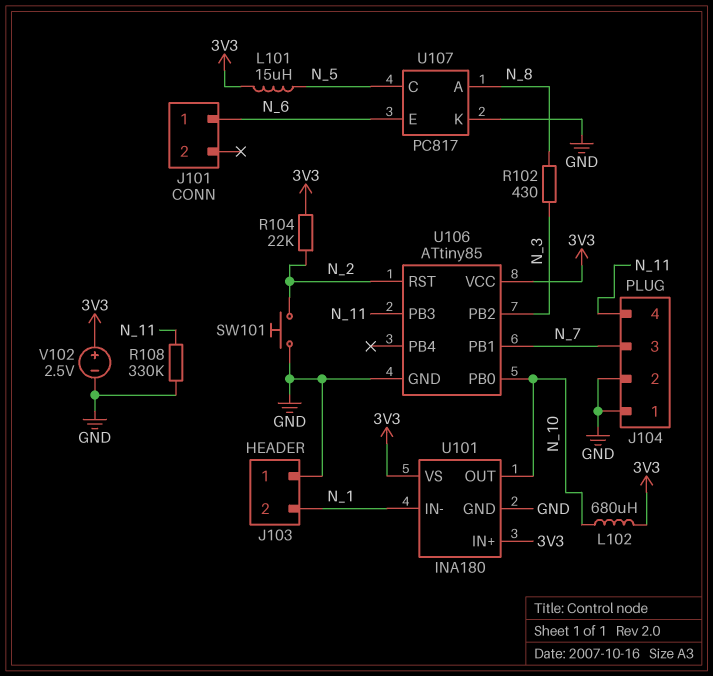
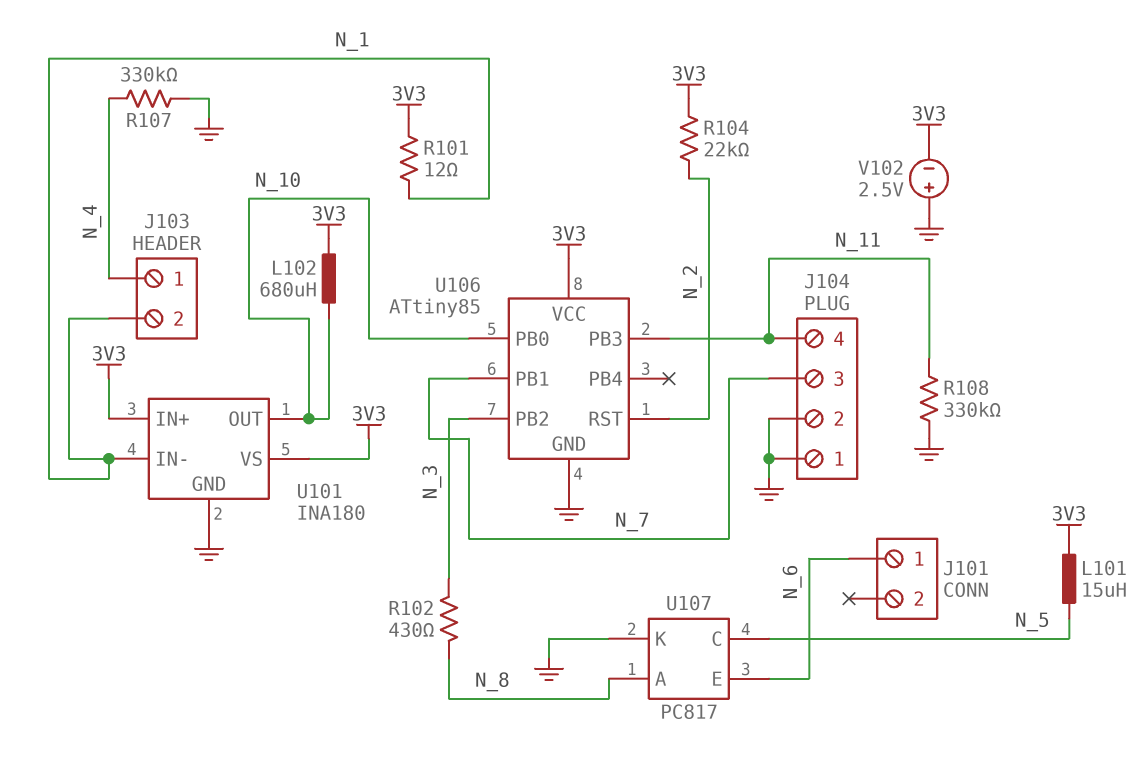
J103 pin 1: GND -> N_4
R101: none -> 12 (3V3, N_1)
R107: none -> 330k (GND, N_4)
SW101: button (GND, N_2) -> none
V102: 2.5V (plus 3V3, minus GND) -> 2.5V (plus GND, minus 3V3)

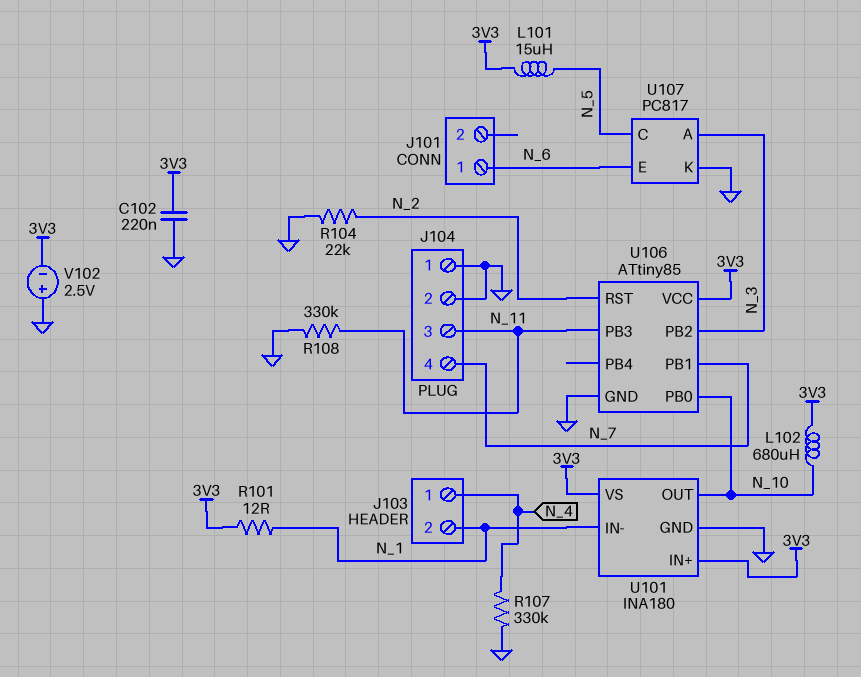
C102: none -> 220nF (3V3, GND)
J104 pin 3: N_7 -> N_11
J104 pin 4: N_11 -> N_7
R102: 430 (N_3, N_8) -> none
R104: 22k (3V3, N_2) -> 22k (GND, N_2)
U107 pin A: N_8 -> N_3

